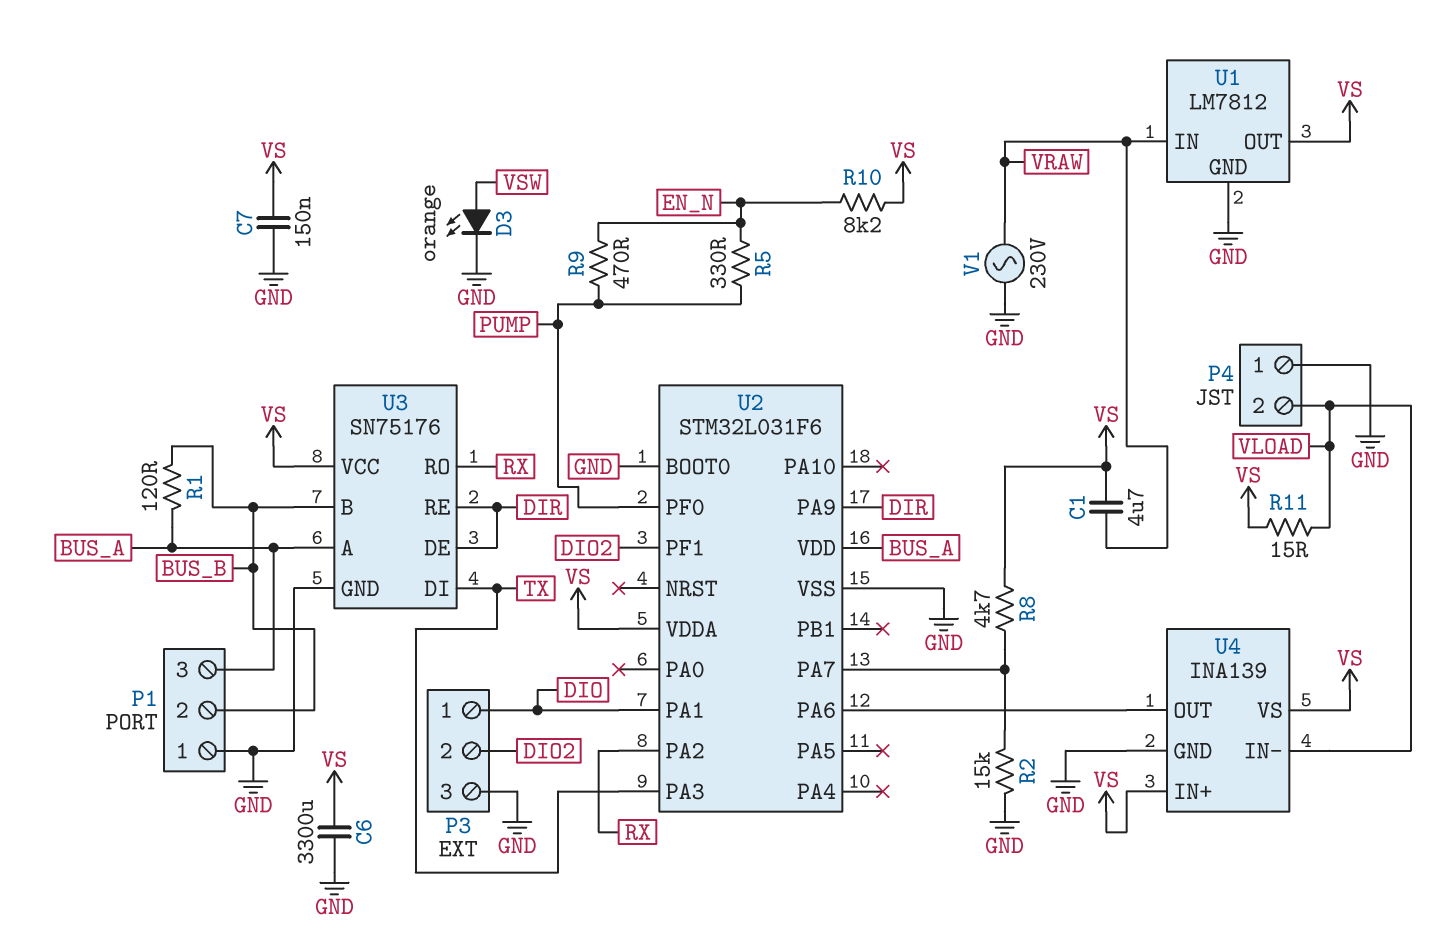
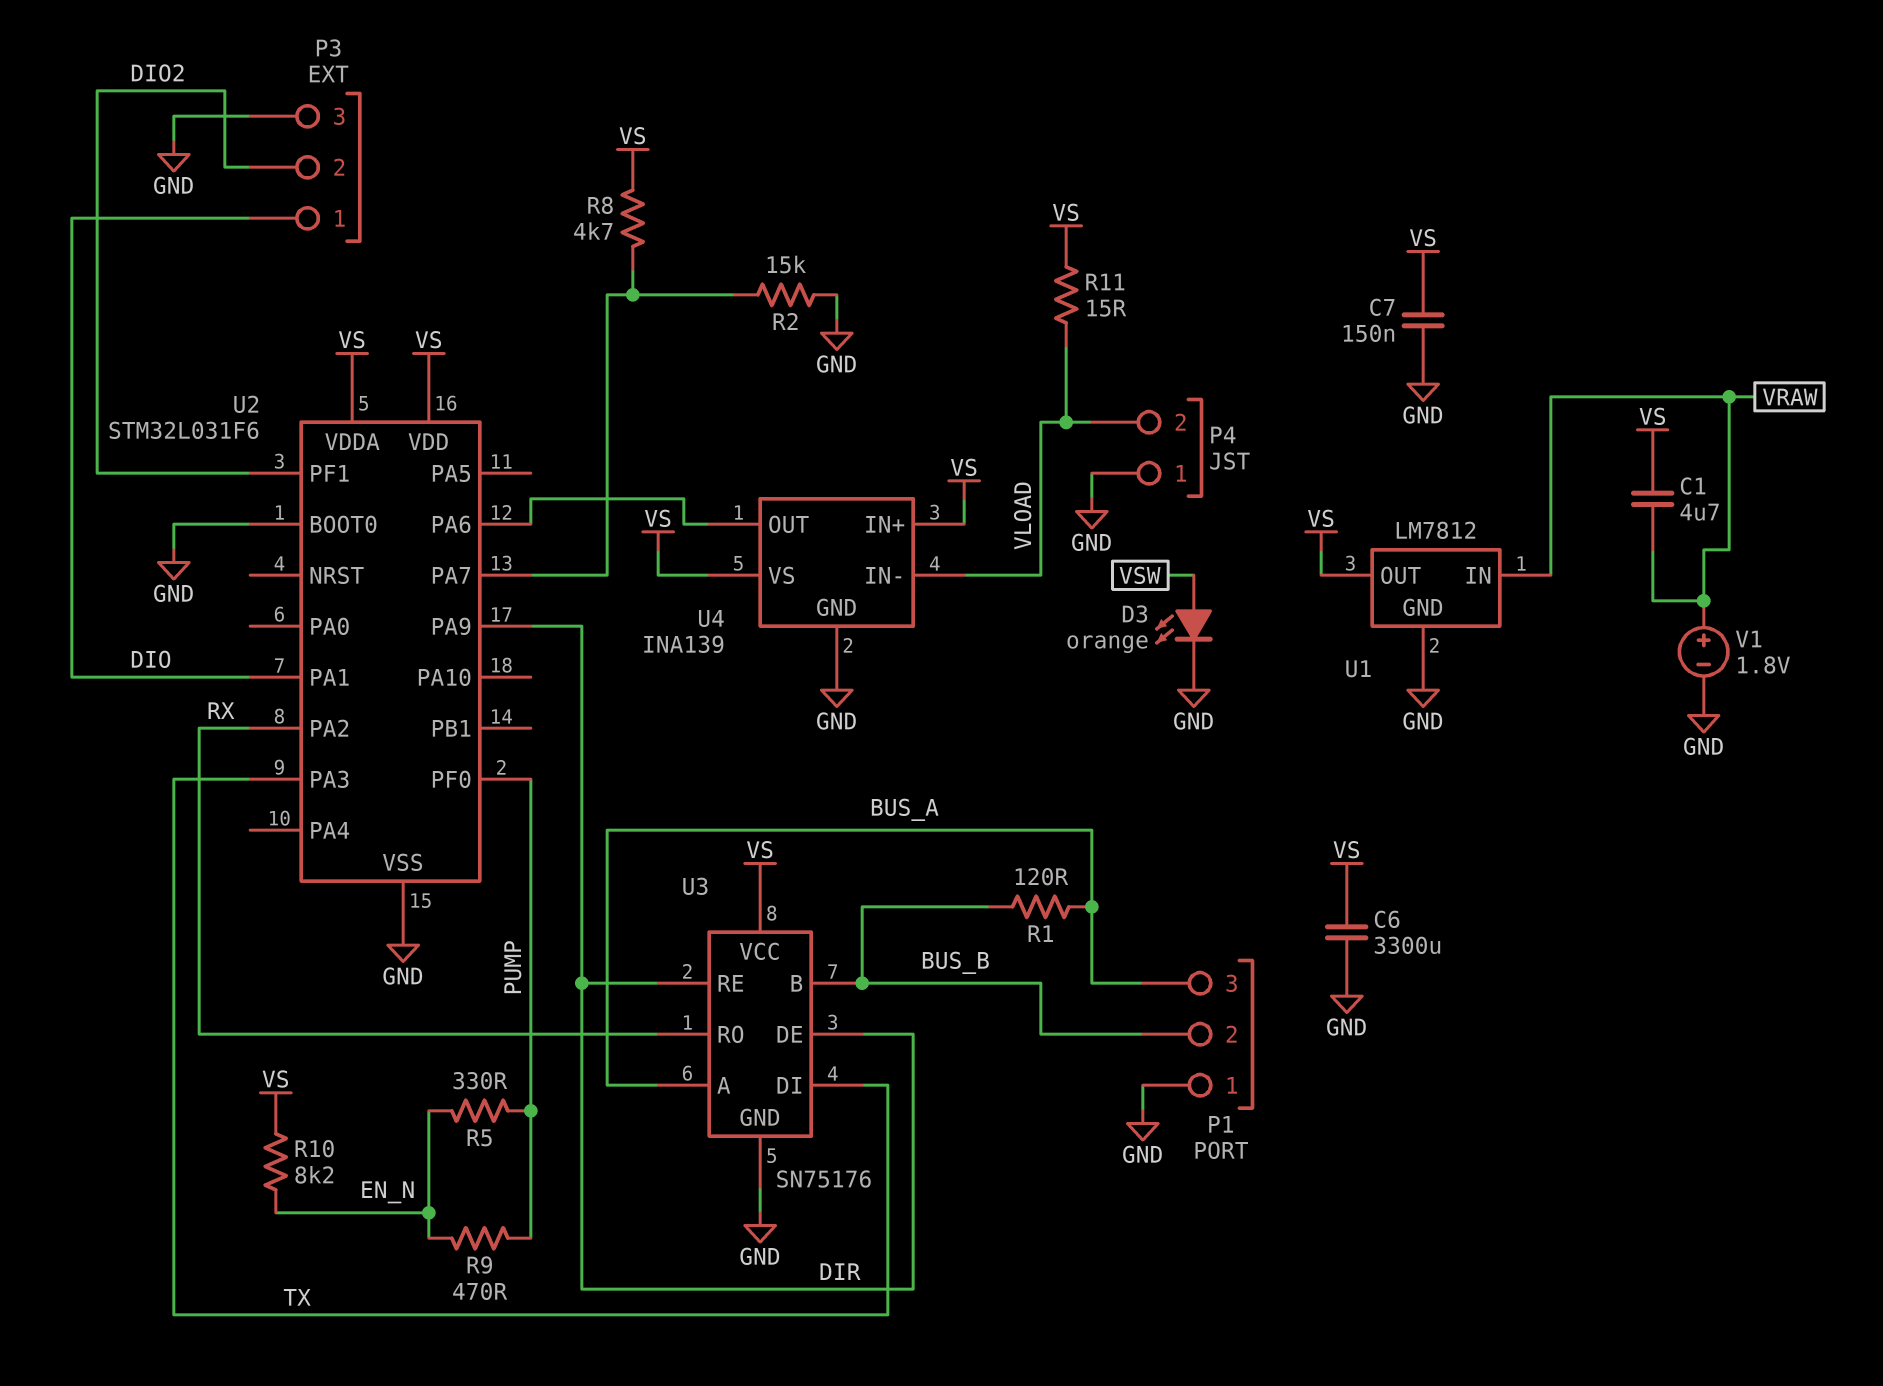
U2 pin VDD: BUS_A -> VS
V1: AC 230V (GND, VRAW) -> 1.8V (plus VRAW, minus GND)

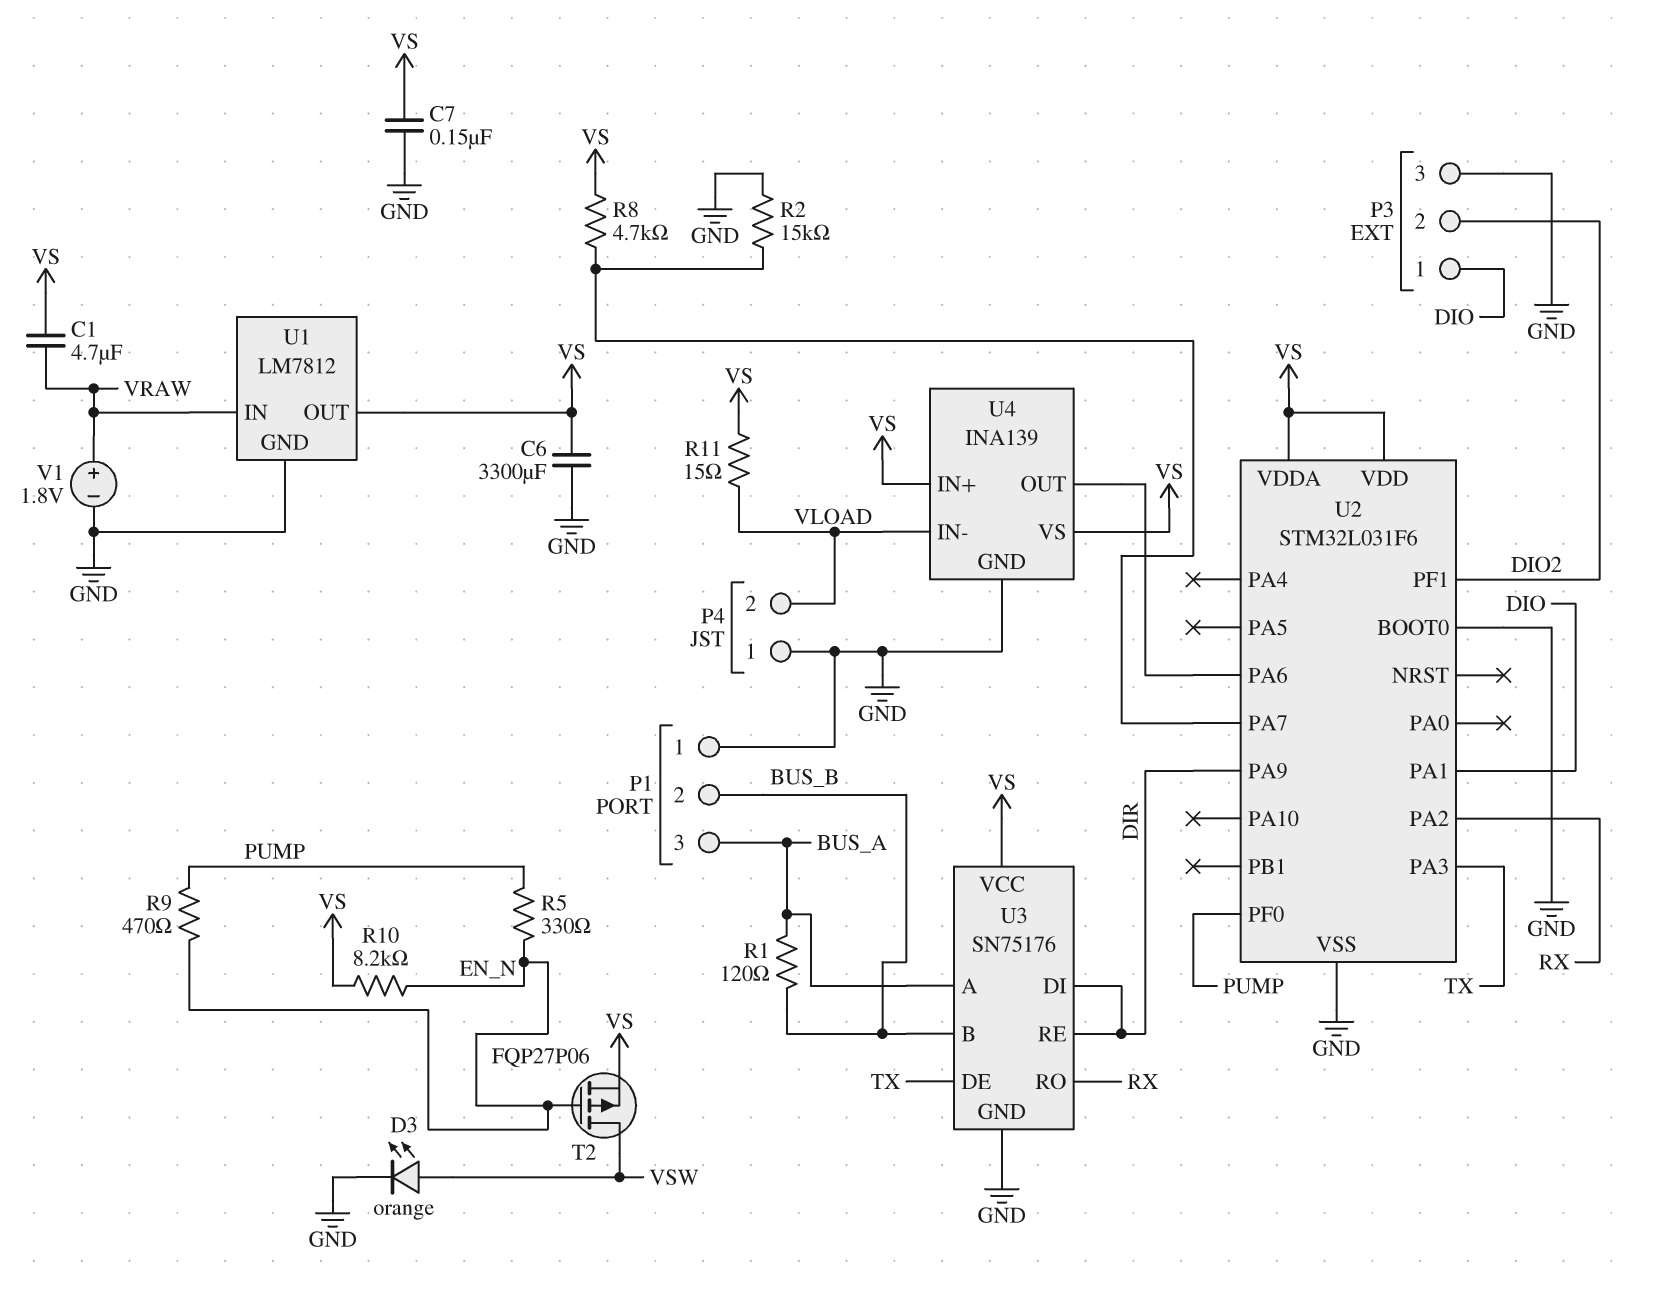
T2: none -> PMOS FQP27P06 (G EN_N, D VSW, S VS)
U3 pin DE: DIR -> TX
U3 pin DI: TX -> DIR

